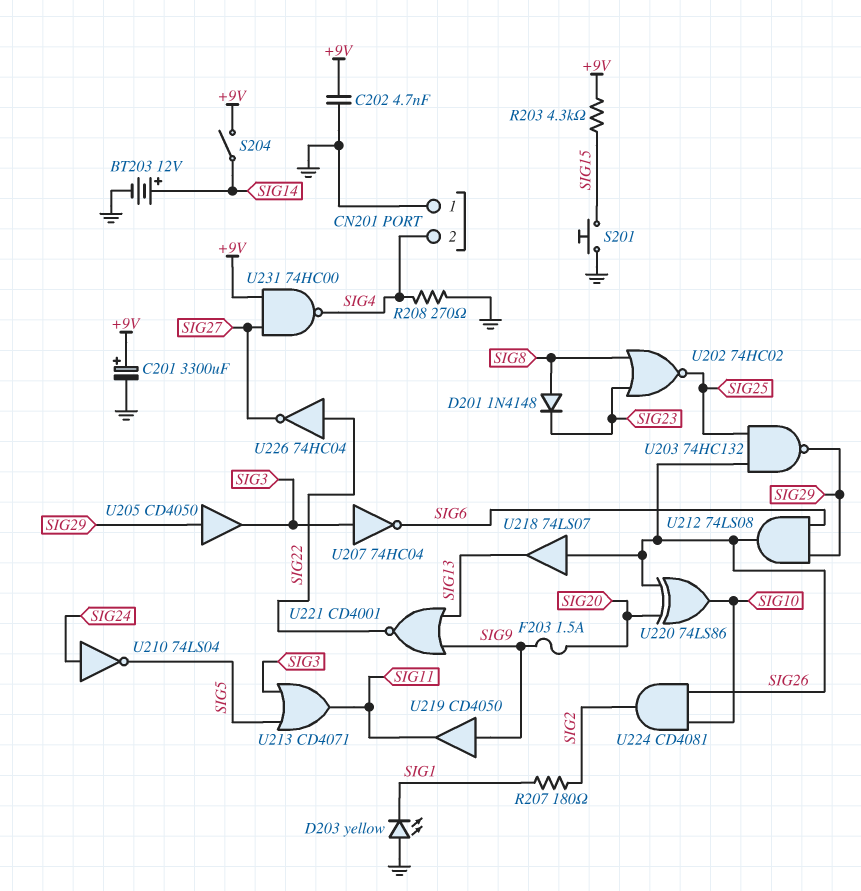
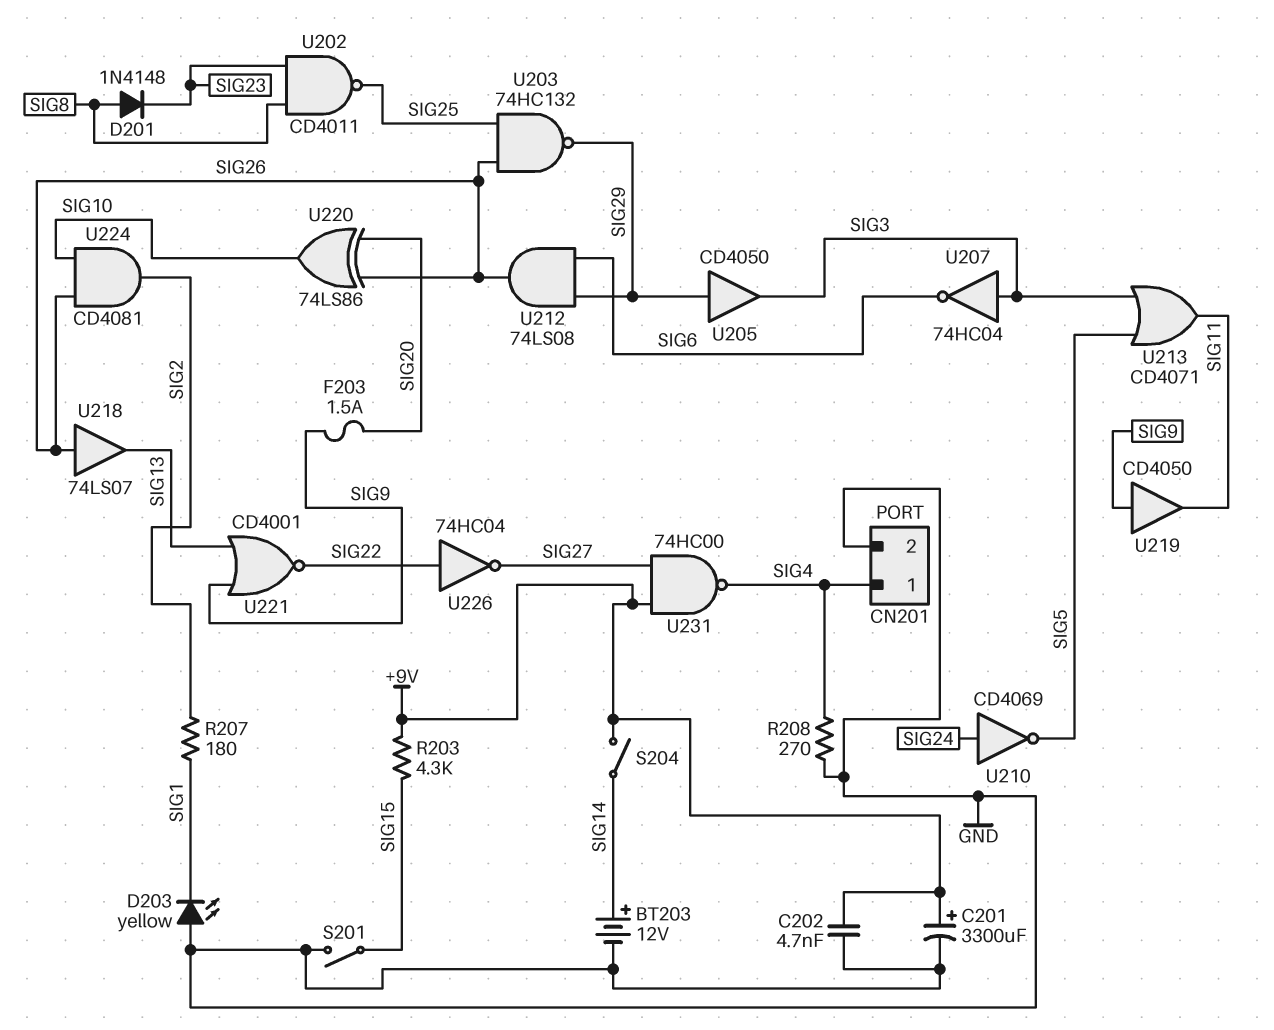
CN201 pin 1: GND -> SIG4
CN201 pin 2: SIG4 -> GND
S201: button (GND, SIG15) -> switch (GND, SIG15)
U202: NOR 74HC02 (in SIG8, in SIG23, out SIG25) -> NAND CD4011 (in SIG8, in SIG23, out SIG25)
U210: NOT 74LS04 (in SIG24, out SIG5) -> NOT CD4069 (in SIG24, out SIG5)

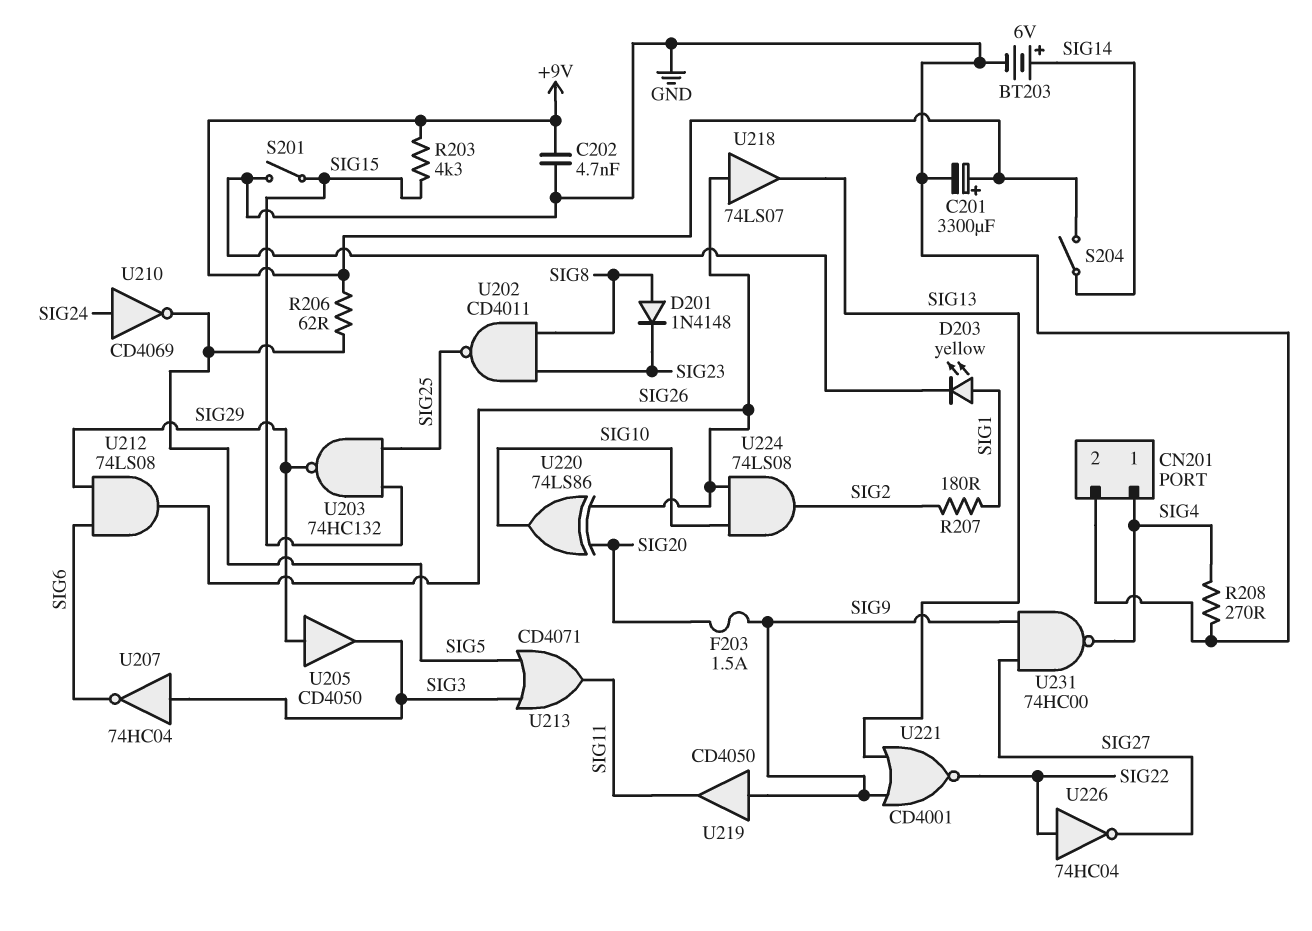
BT203: 12V (plus SIG14, minus GND) -> 6V (plus SIG14, minus GND)
D203: LED yellow (A GND, K SIG1) -> LED yellow (A SIG1, K GND)
R206: none -> 62 (+9V, SIG5)
U203: NAND 74HC132 (in SIG25, in SIG26, out SIG29) -> NAND 74HC132 (in SIG15, in SIG25, out SIG29)
U224: AND CD4081 (in SIG10, in SIG26, out SIG2) -> AND 74LS08 (in SIG10, in SIG26, out SIG2)
U231: NAND 74HC00 (in +9V, in SIG27, out SIG4) -> NAND 74HC00 (in SIG9, in SIG27, out SIG4)

